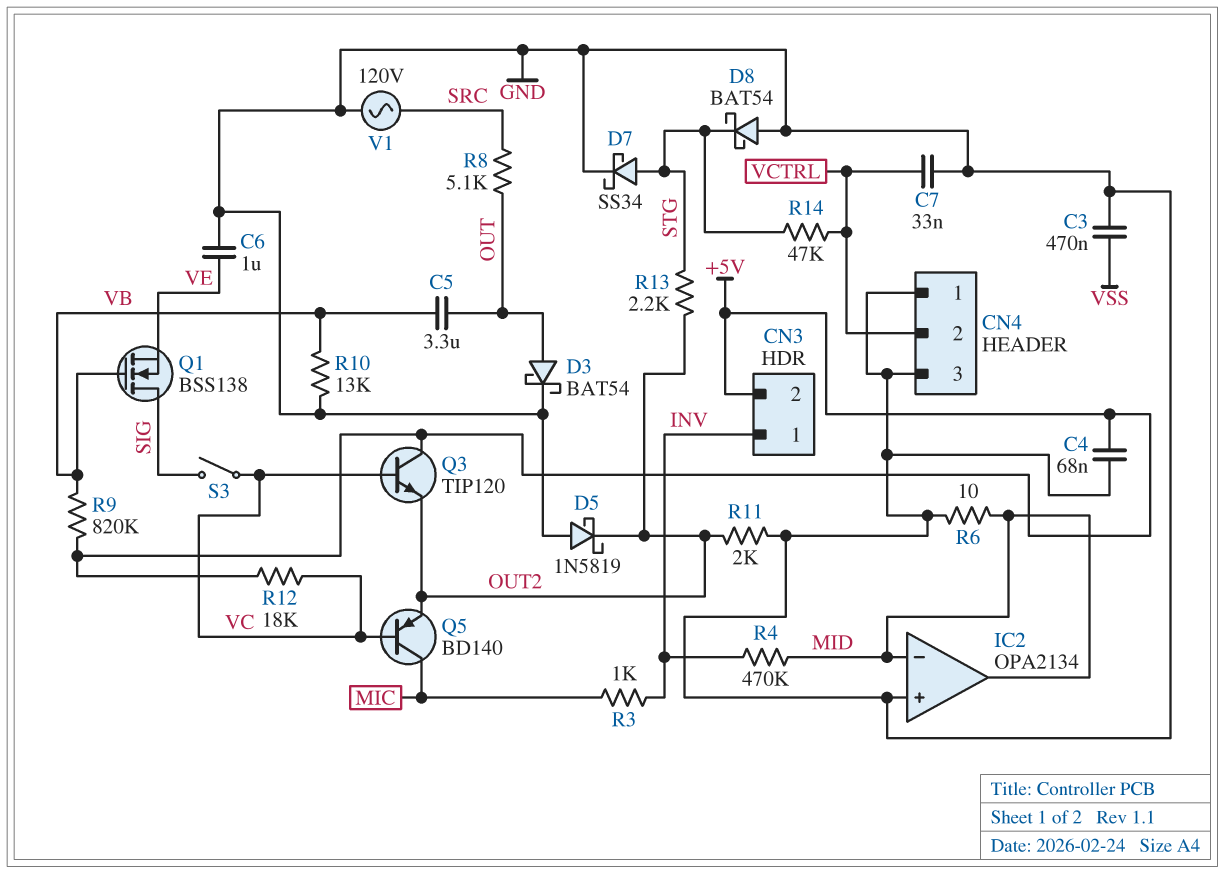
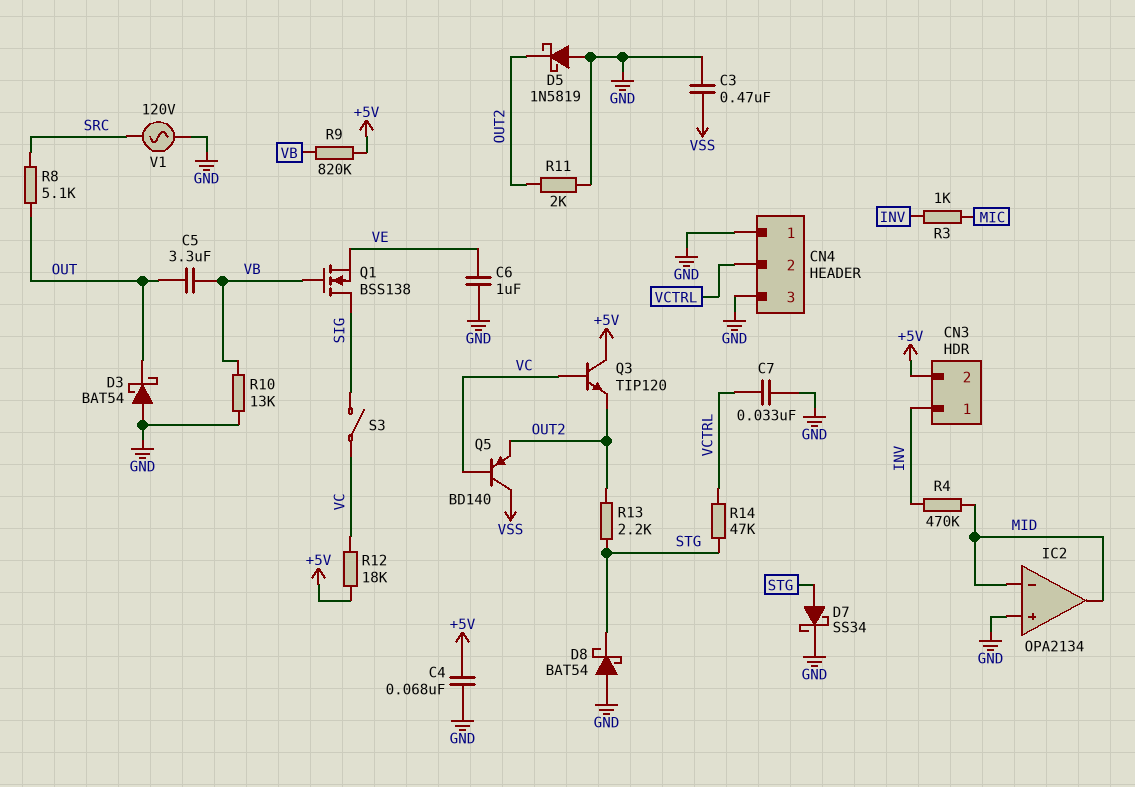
D3: schottky BAT54 (A OUT, K GND) -> schottky BAT54 (A GND, K OUT)
Q5: PNP BD140 (B VC, C MIC, E OUT2) -> PNP BD140 (B VC, C VSS, E OUT2)
R6: 10 (GND, MID) -> none

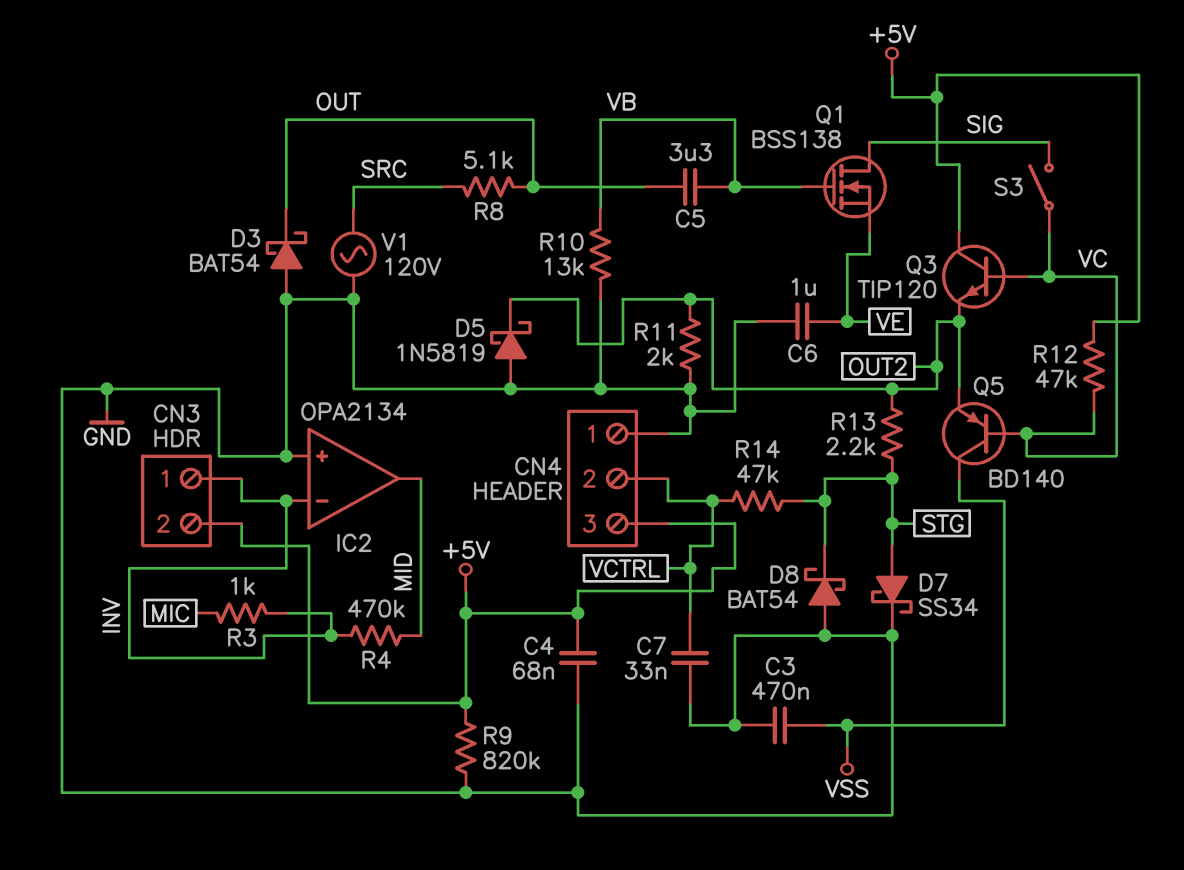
CN4 pin 3: GND -> +5V
IC2 pin in-: MID -> INV
R9: 820k (+5V, VB) -> 820k (+5V, GND)
R12: 18k (+5V, VC) -> 47k (+5V, VC)

